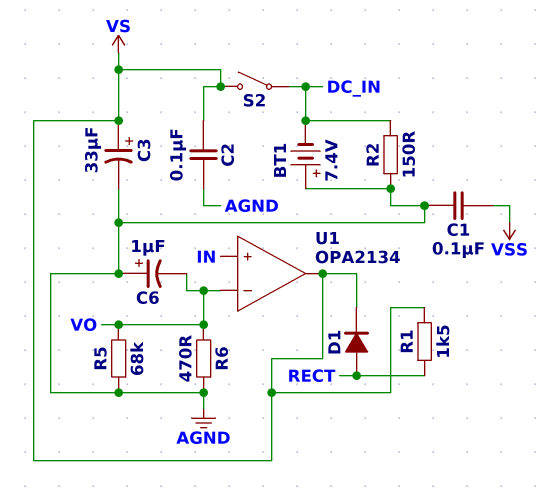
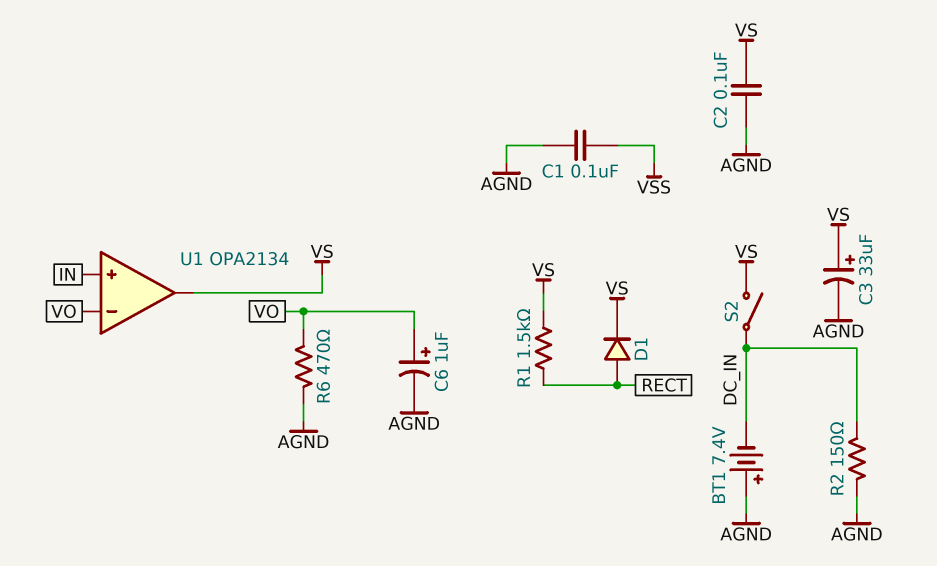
C6: 1uF (plus AGND, minus VO) -> 1uF (plus VO, minus AGND)
R5: 68k (AGND, VO) -> none

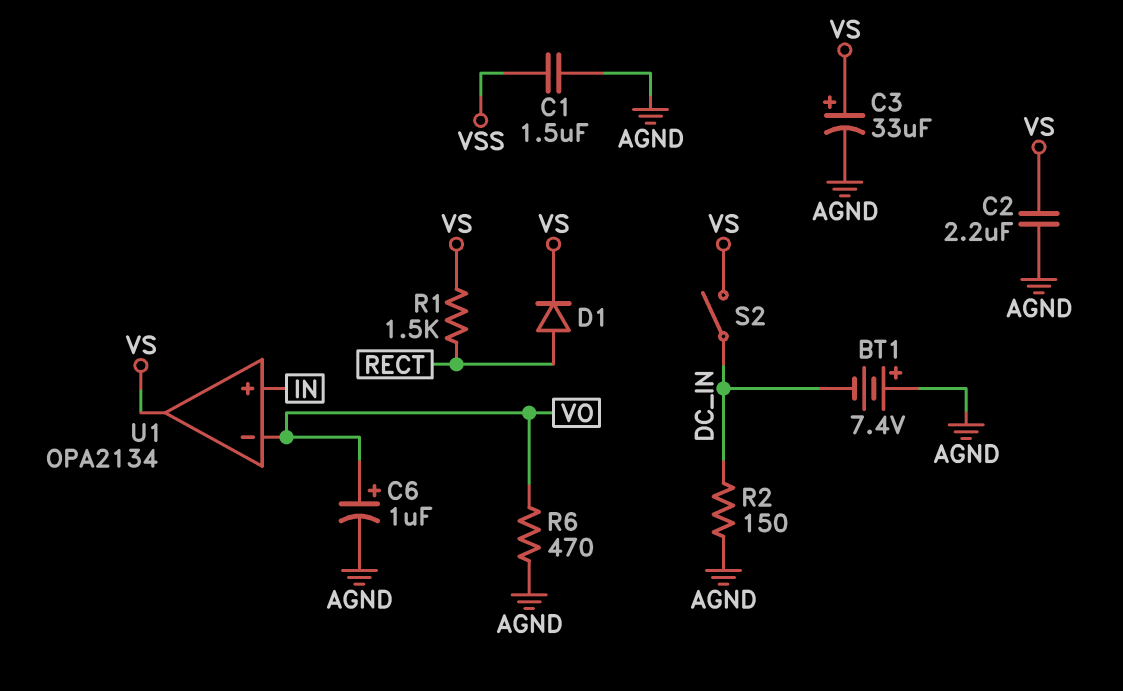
C1: 100nF (AGND, VSS) -> 1.5uF (AGND, VSS)
C2: 100nF (AGND, VS) -> 2.2uF (AGND, VS)

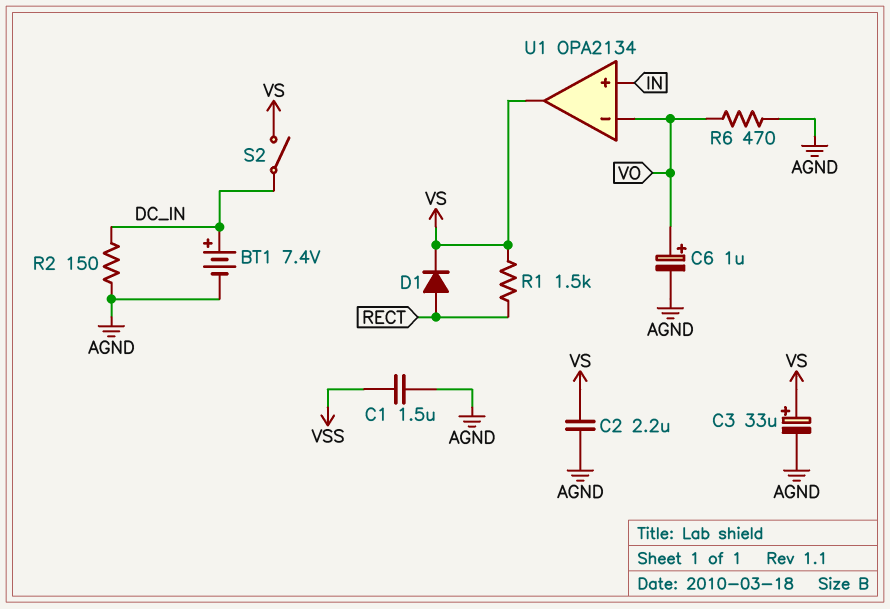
BT1: 7.4V (plus AGND, minus DC_IN) -> 7.4V (plus DC_IN, minus AGND)

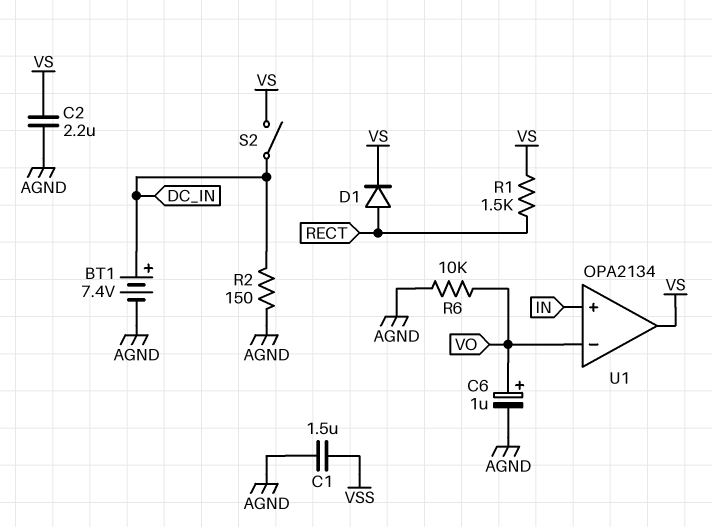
C3: 33uF (plus VS, minus AGND) -> none
R6: 470 (AGND, VO) -> 10k (AGND, VO)

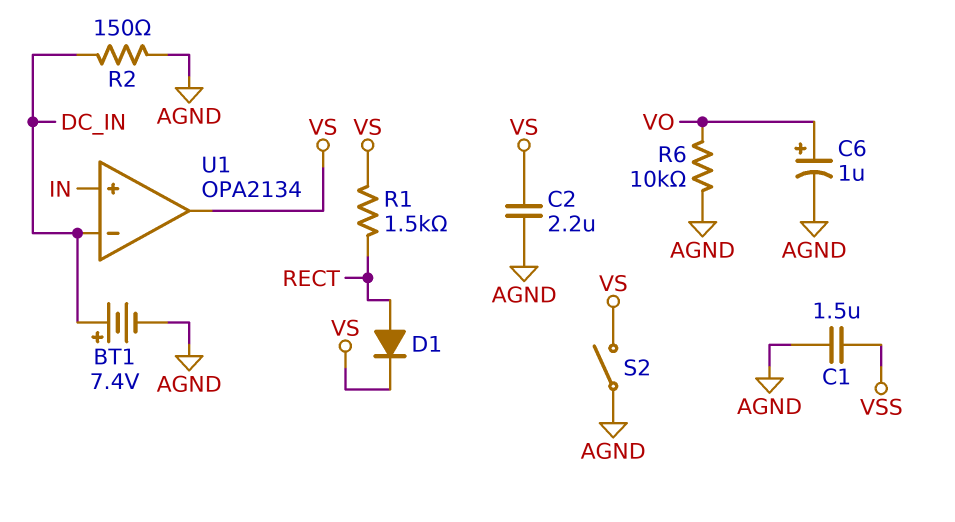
S2: switch (DC_IN, VS) -> switch (AGND, VS)
U1 pin in-: VO -> DC_IN

